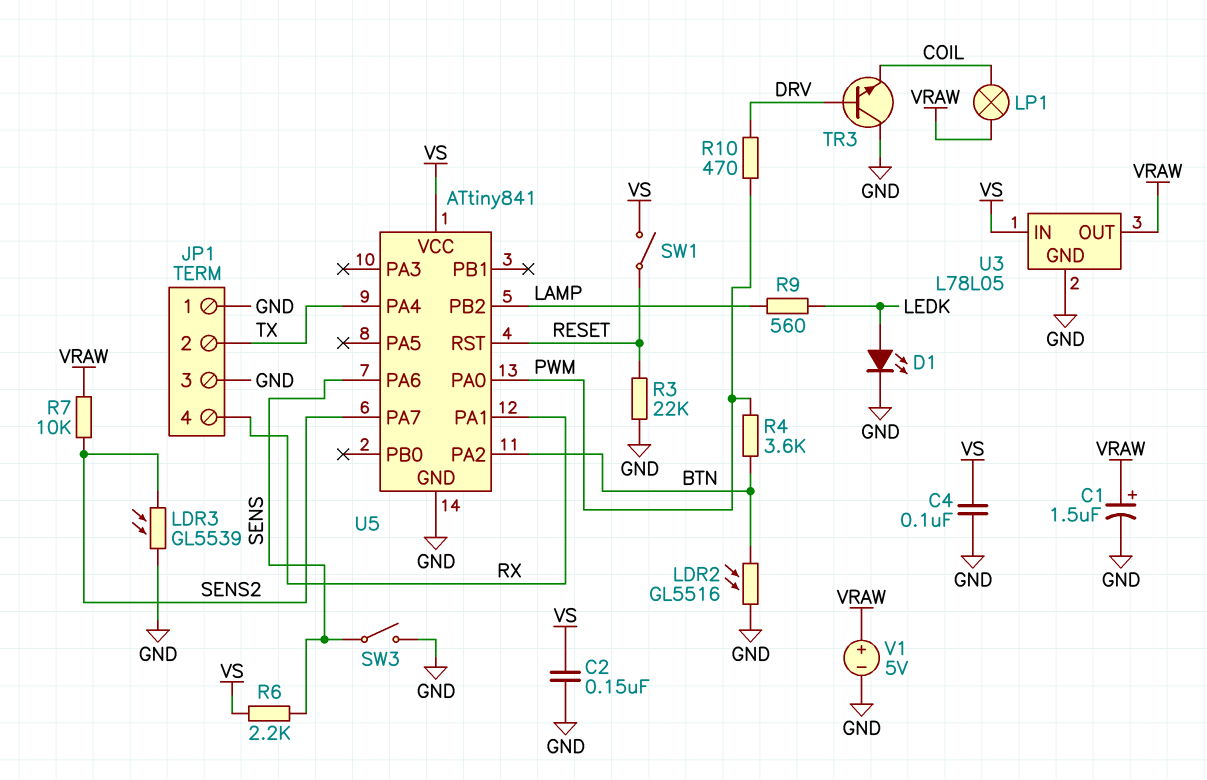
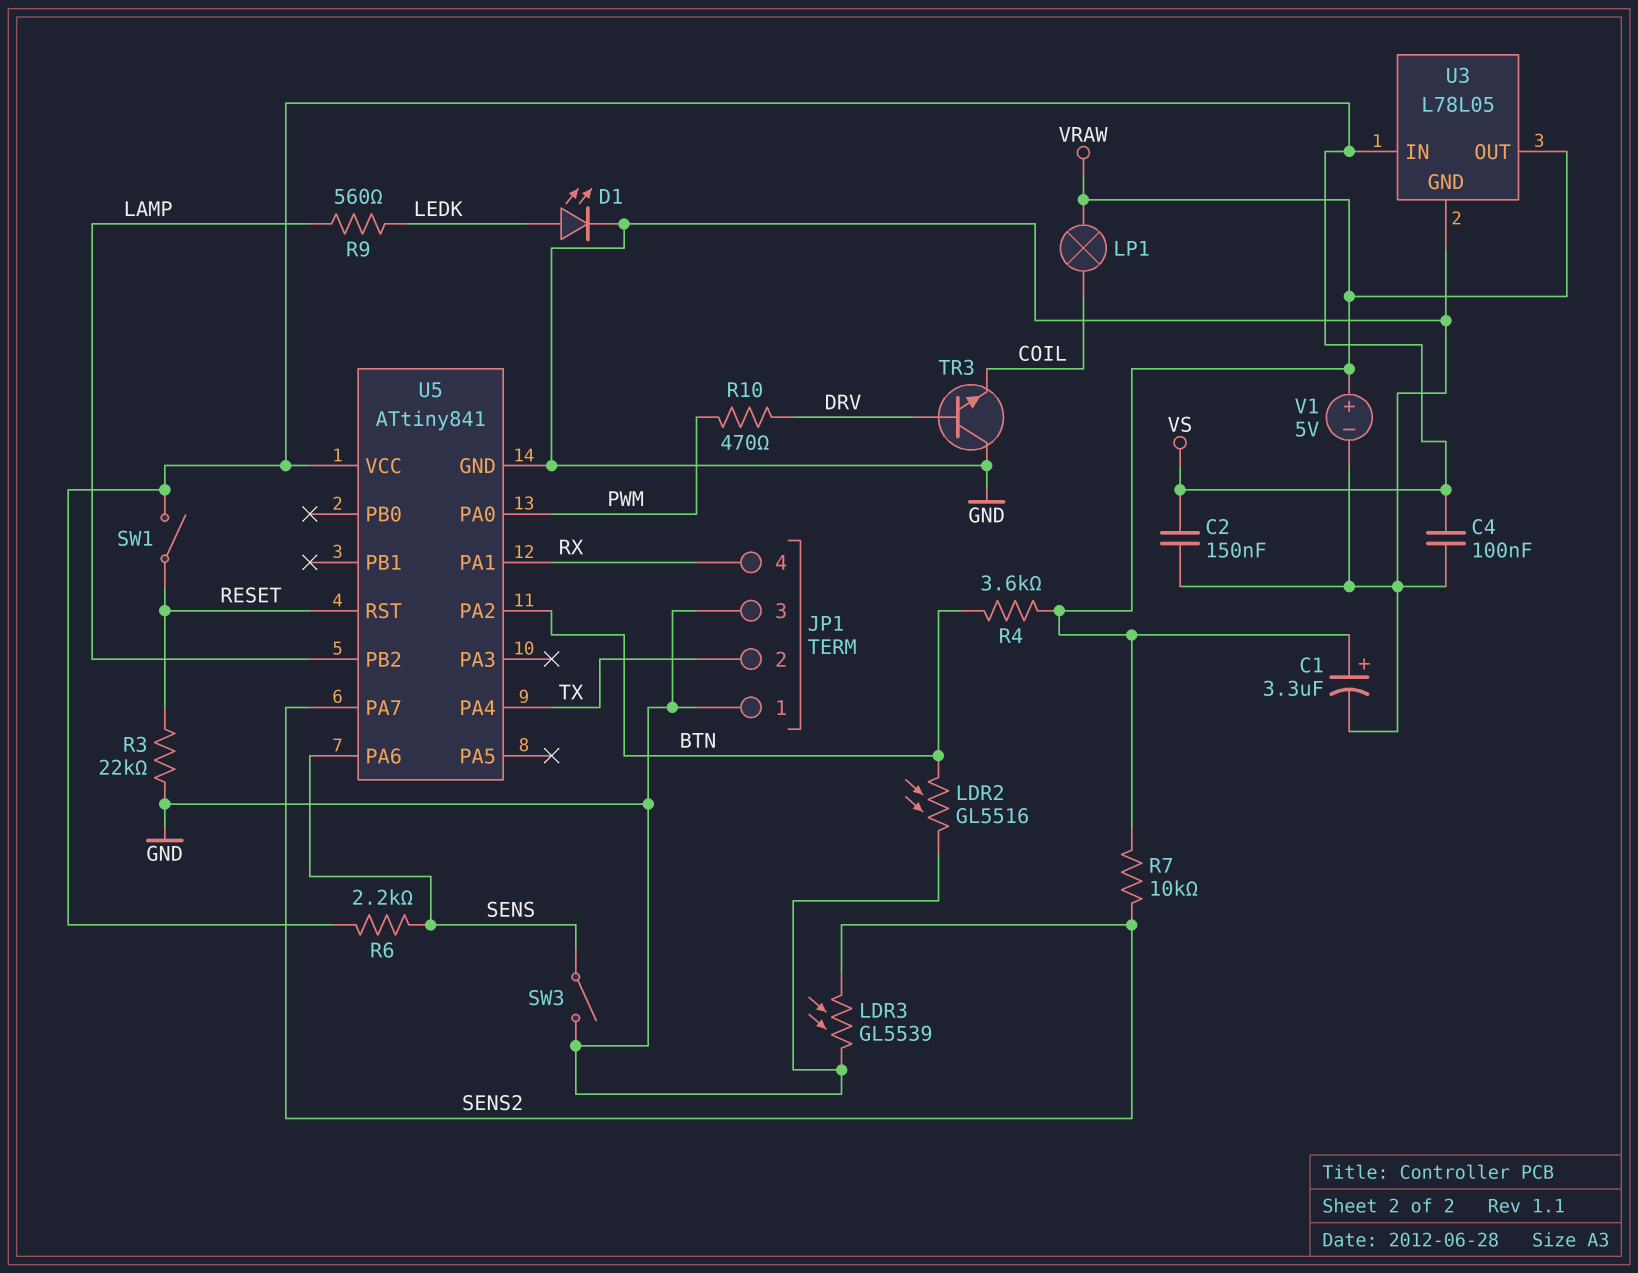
C1: 1.5uF (plus VRAW, minus GND) -> 3.3uF (plus VRAW, minus GND)
R4: 3.6k (BTN, PWM) -> 3.6k (BTN, VRAW)

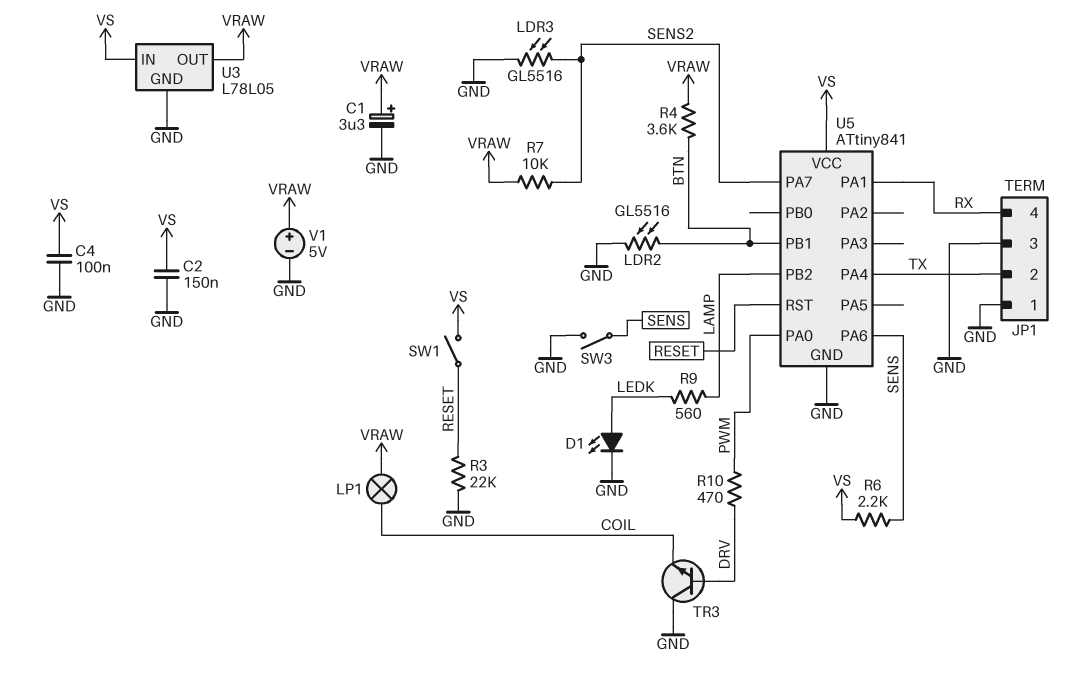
LDR3: GL5539 (GND, SENS2) -> GL5516 (GND, SENS2)
U5 pin PA2: BTN -> none
U5 pin PB1: none -> BTN

